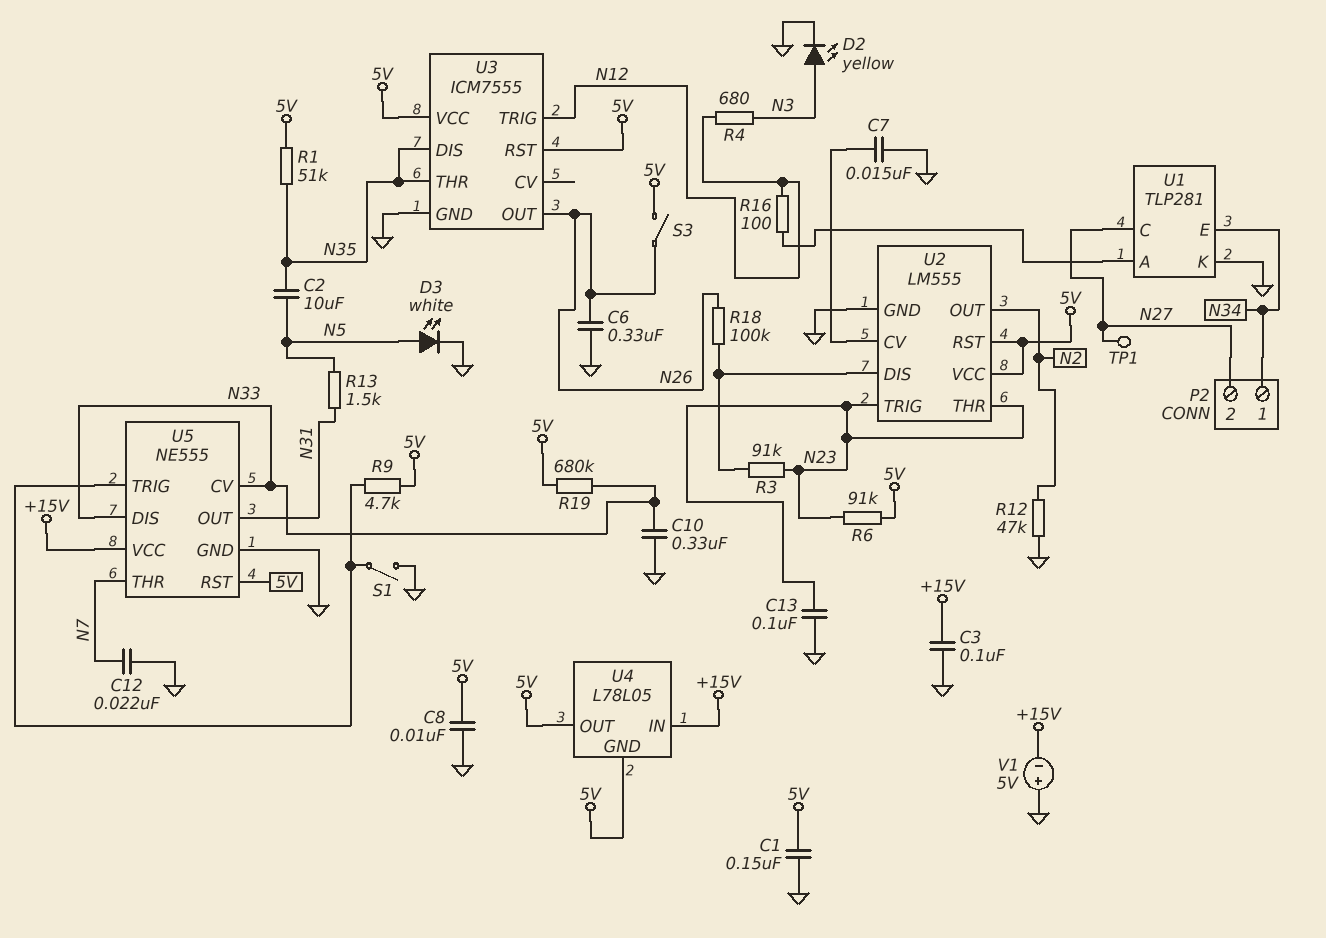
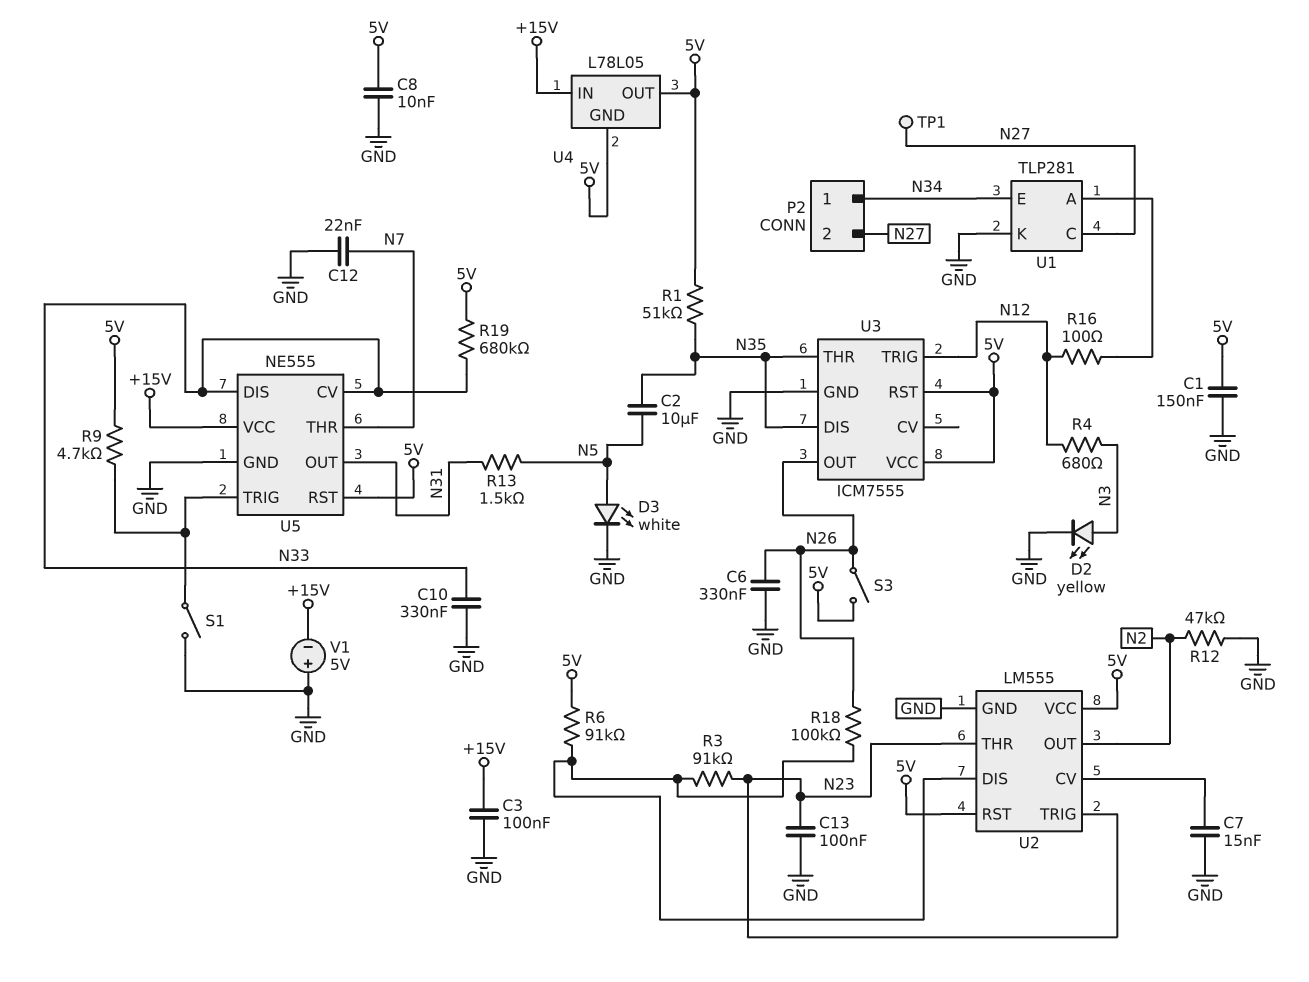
R6: 91k (5V, N23) -> 91k (5V, U2/DIS)

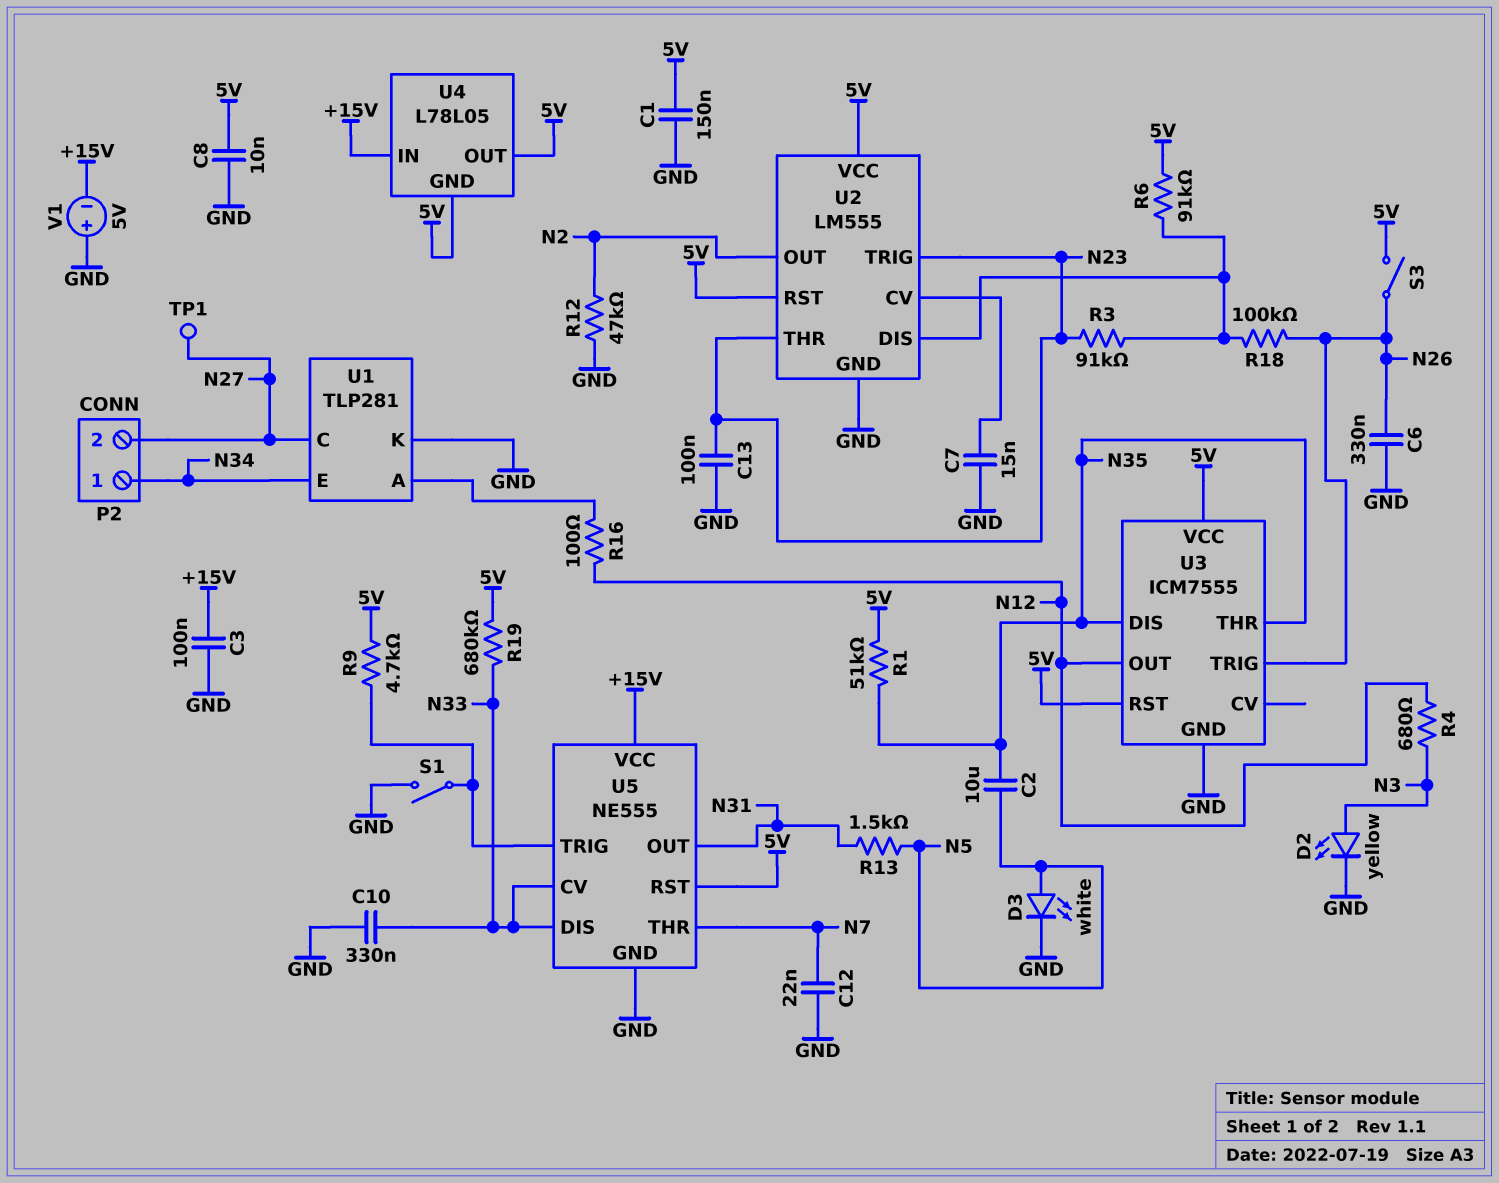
U3 pin OUT: N26 -> N12
U3 pin TRIG: N12 -> N26

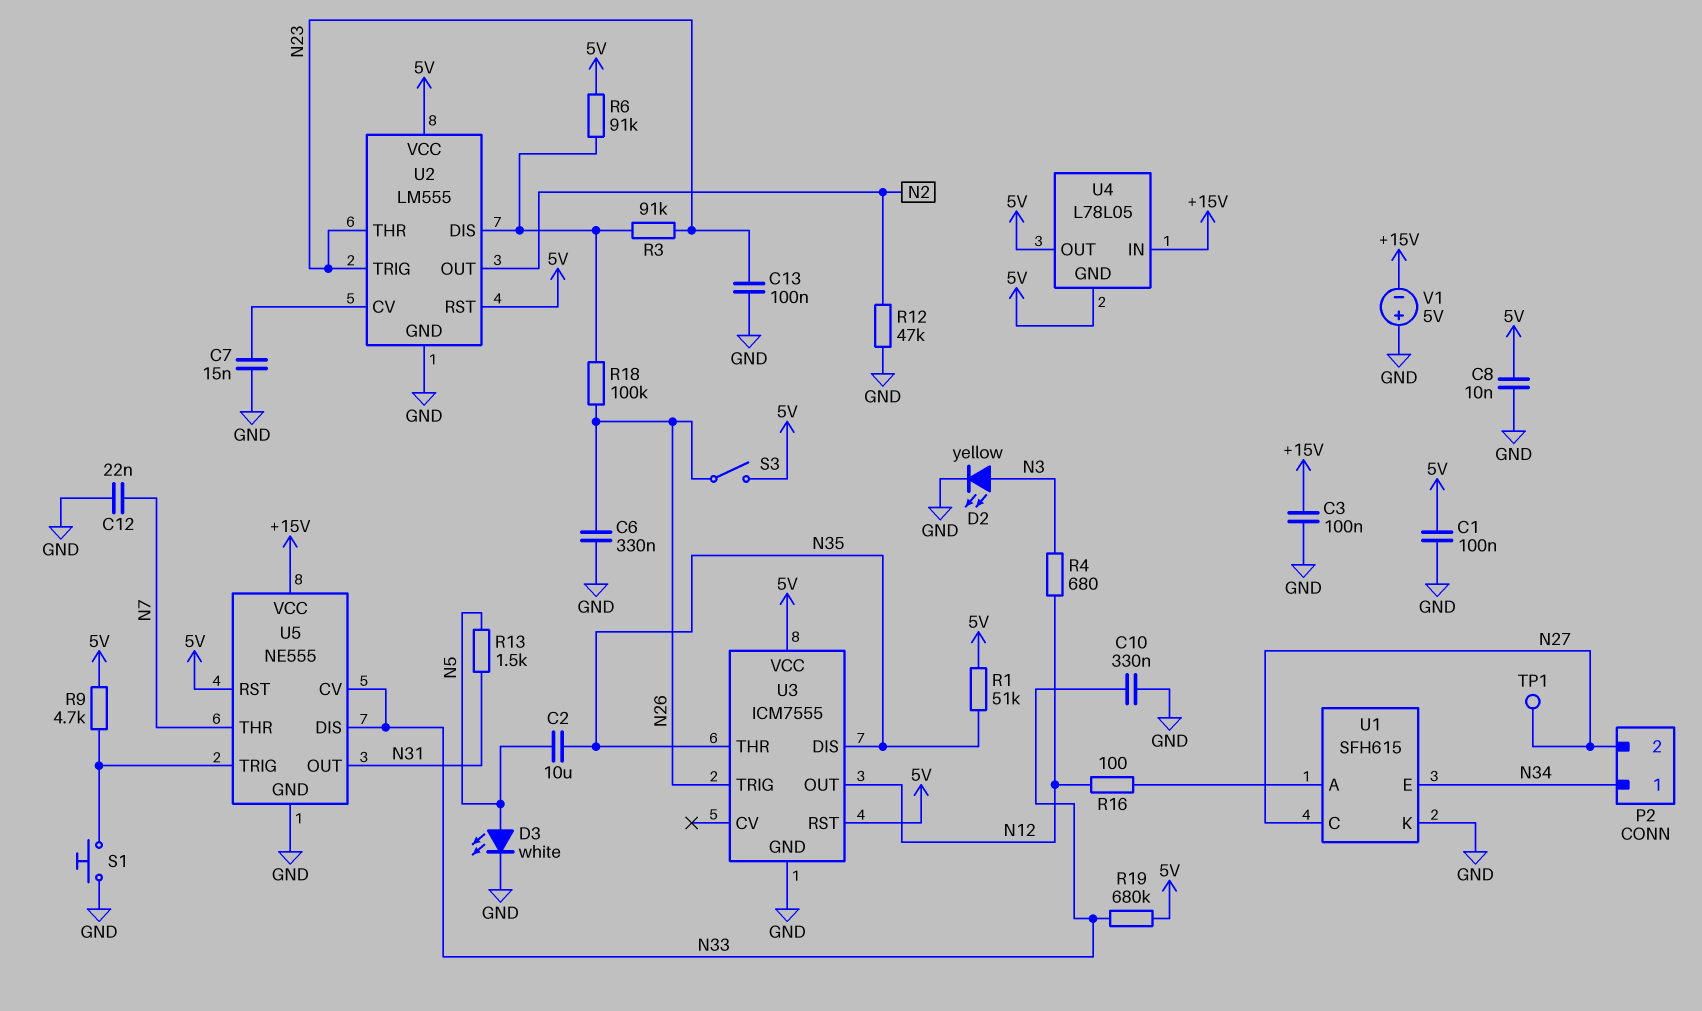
C1: 150nF (5V, GND) -> 100nF (5V, GND)
S1: switch (GND, U5/TRIG) -> button (GND, U5/TRIG)
U1: TLP281 -> SFH615

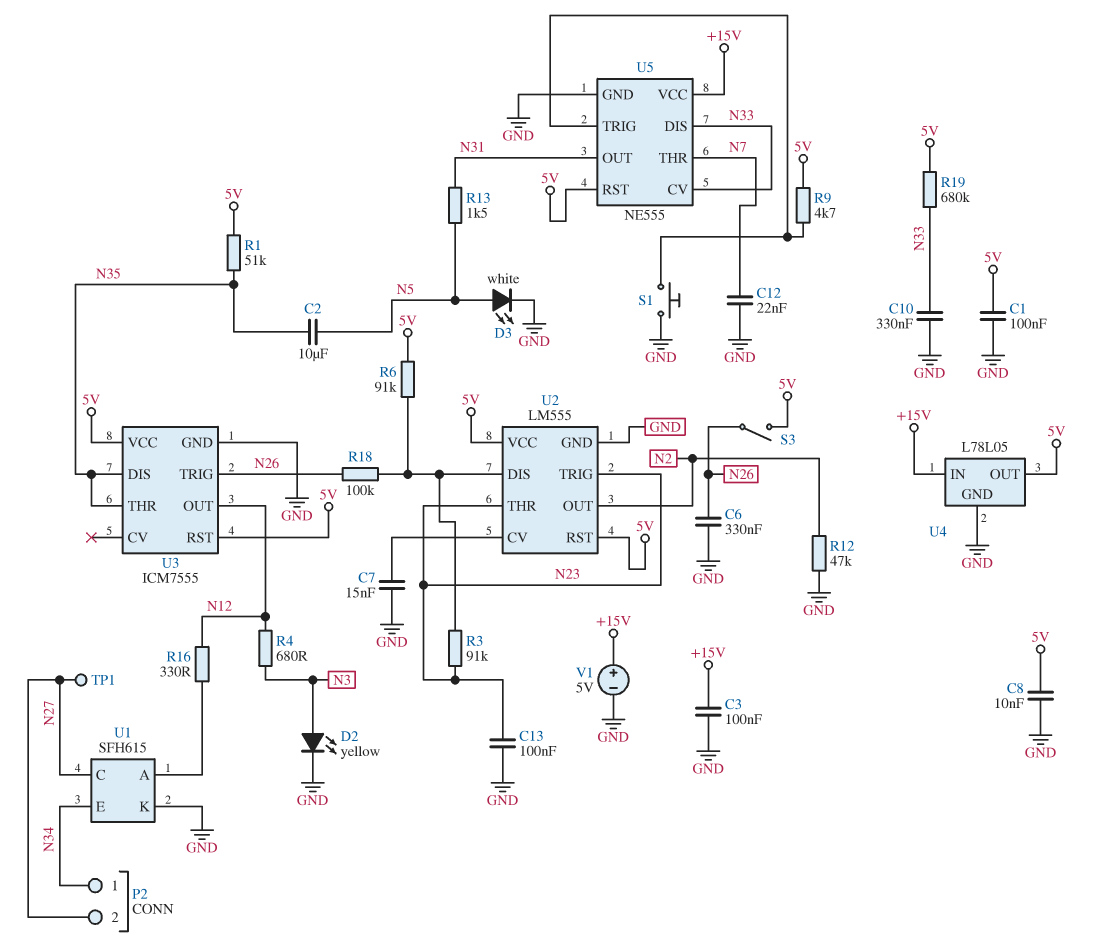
R16: 100 (N12, U1/A) -> 330 (N12, U1/A)
U4 pin GND: 5V -> GND
V1: 5V (plus GND, minus +15V) -> 5V (plus +15V, minus GND)

